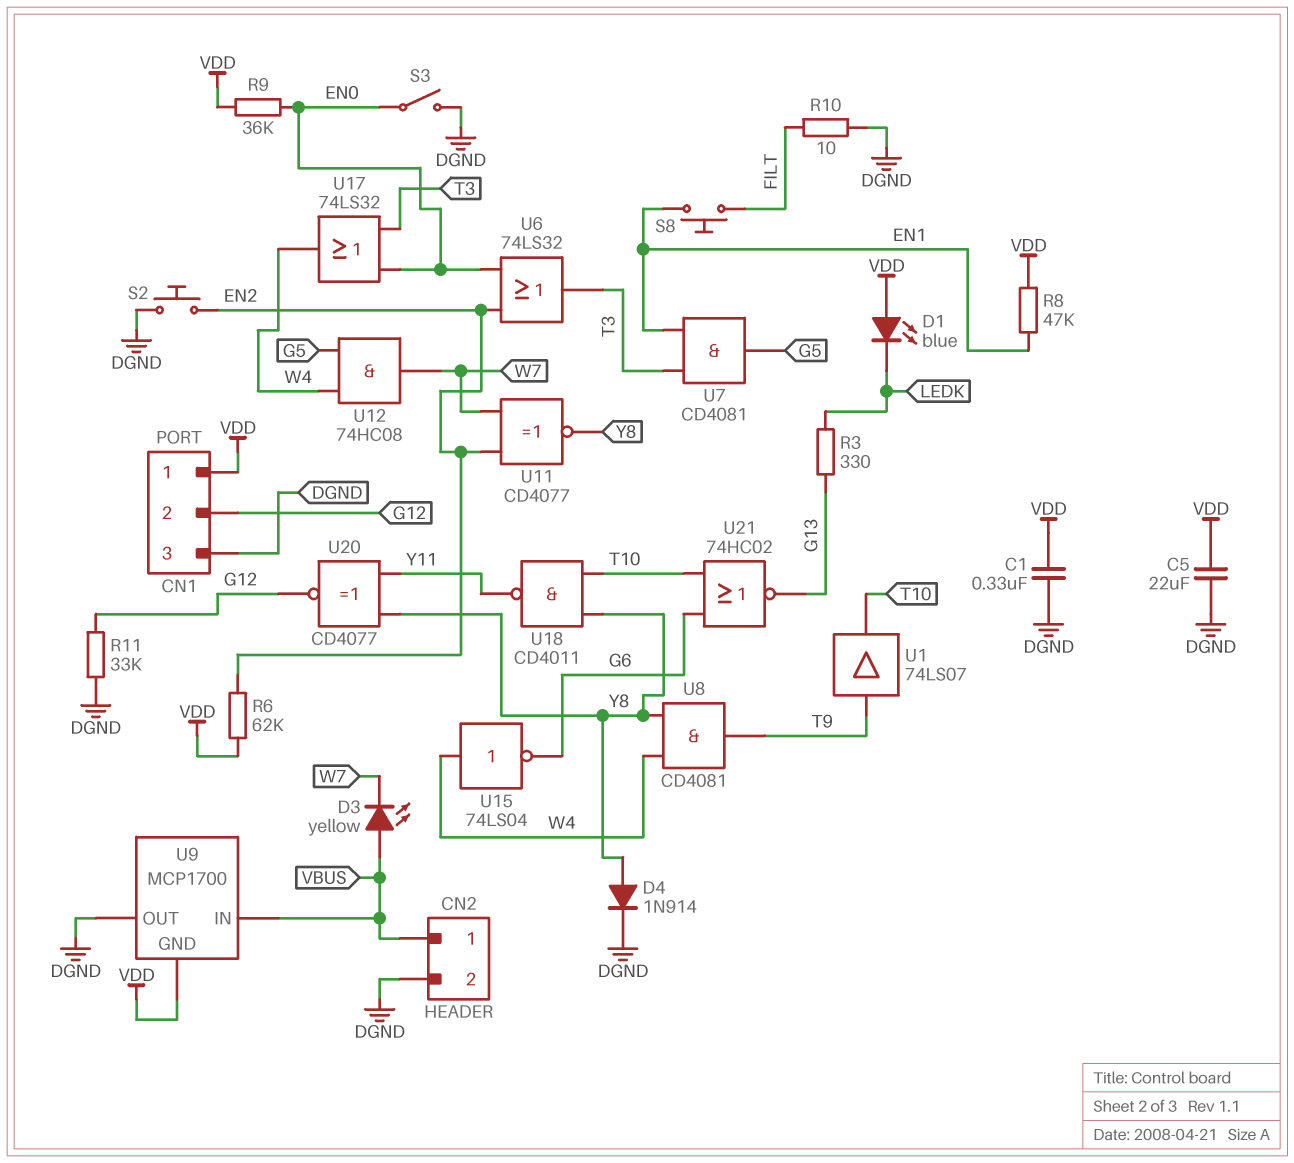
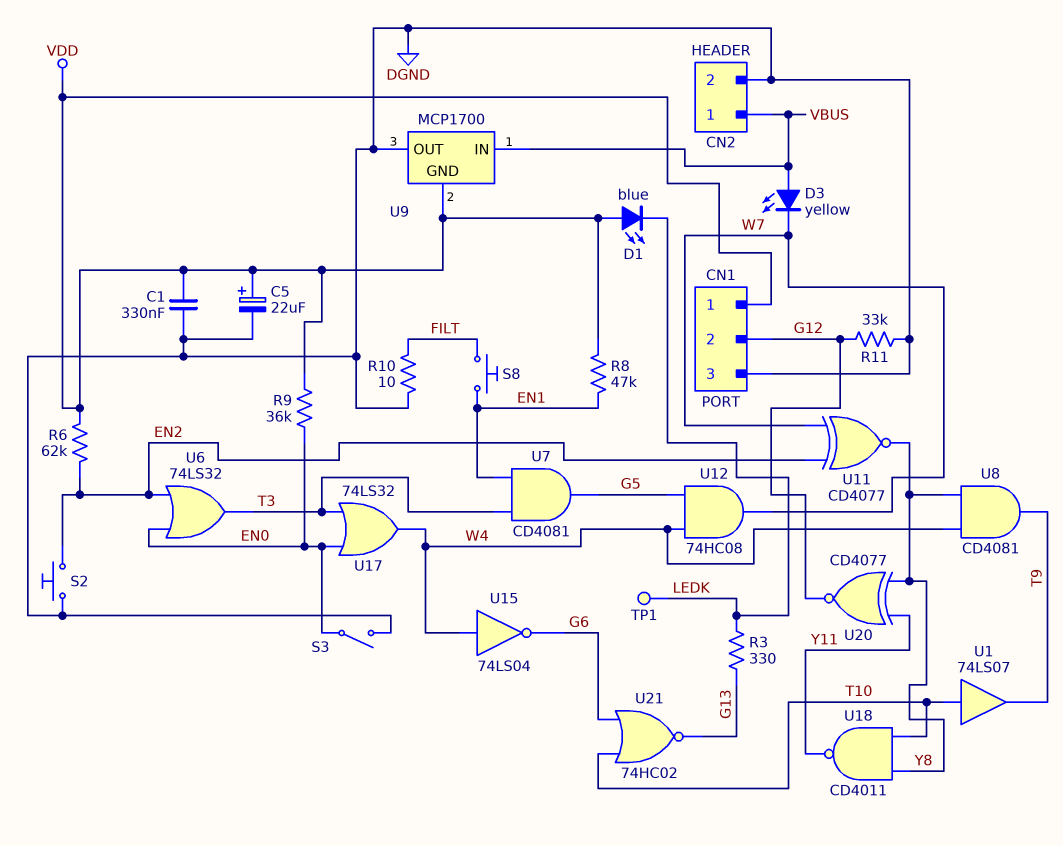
C5: 22uF (DGND, VDD) -> 22uF (plus VDD, minus DGND)
D4: diode 1N914 (A Y8, K DGND) -> none
TP1: none -> test point (LEDK)
U1: buffer 74LS07 (in T9, out T10) -> buffer 74LS07 (in T10, out T9)

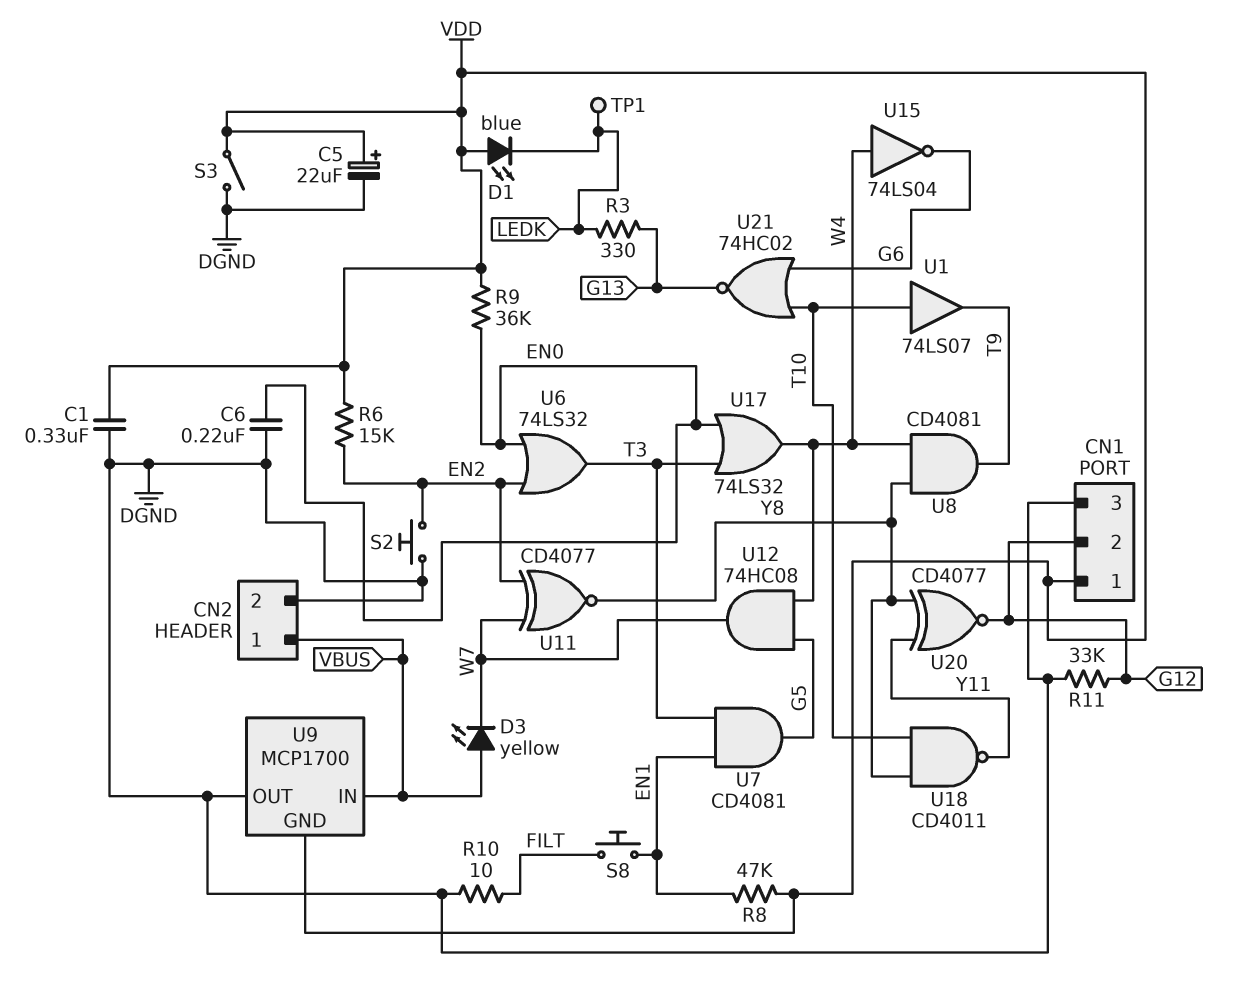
C6: none -> 220nF (DGND, EN0)
R6: 62k (EN2, VDD) -> 15k (EN2, VDD)
S3: switch (DGND, EN0) -> switch (DGND, VDD)

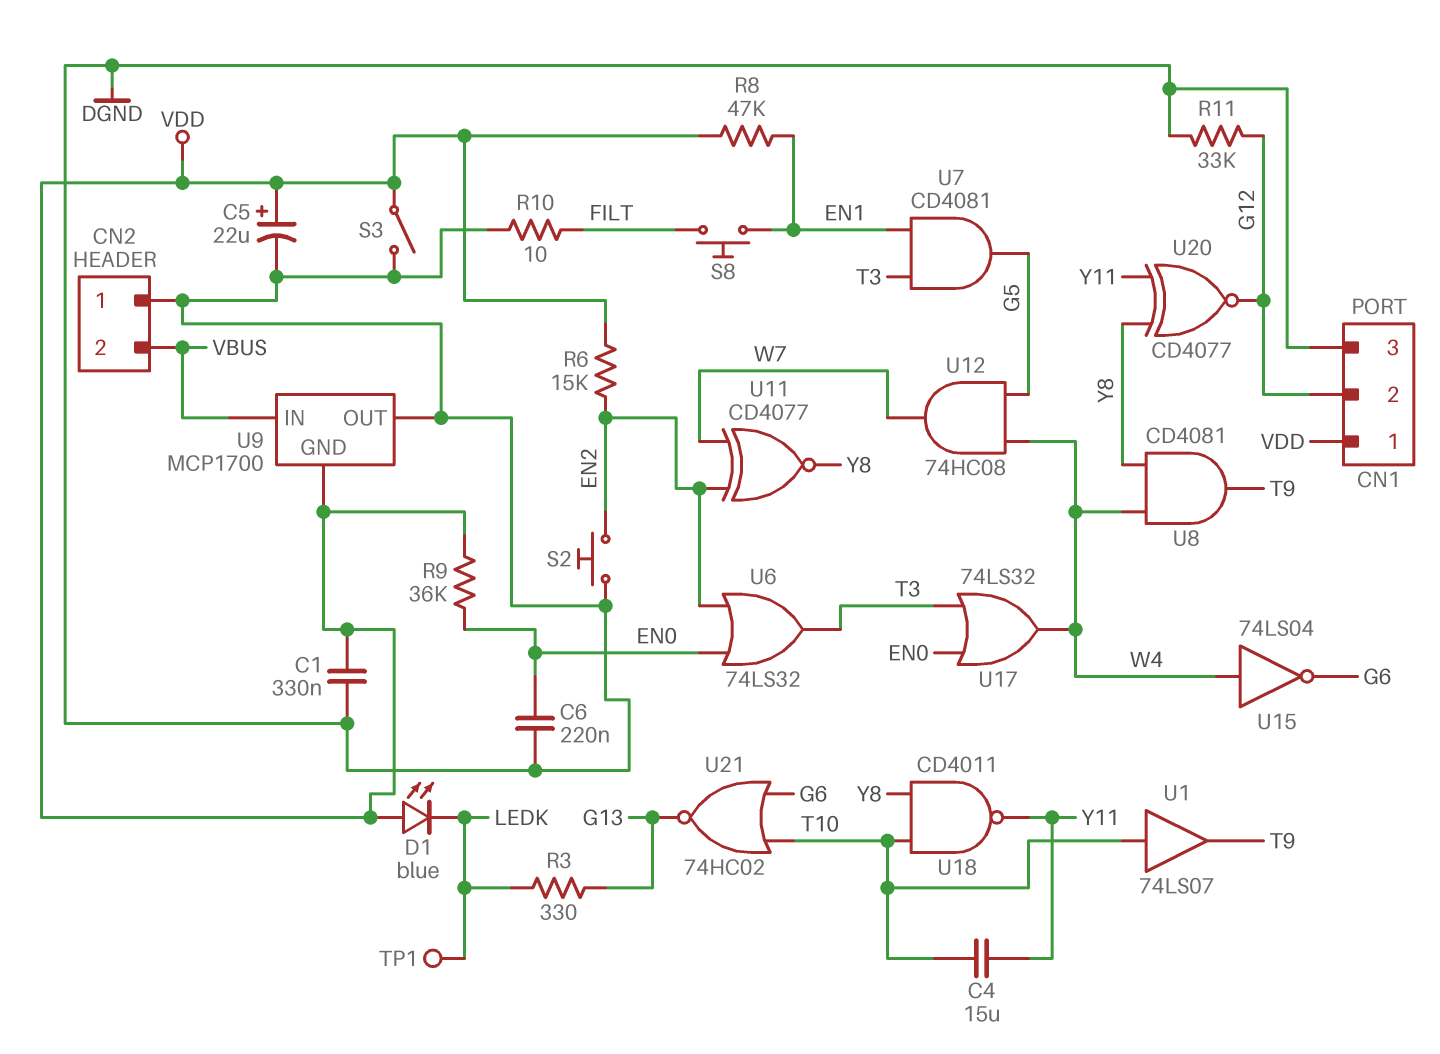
C4: none -> 15uF (T10, Y11)
CN2 pin 1: VBUS -> DGND
CN2 pin 2: DGND -> VBUS
D3: LED yellow (A VBUS, K W7) -> none

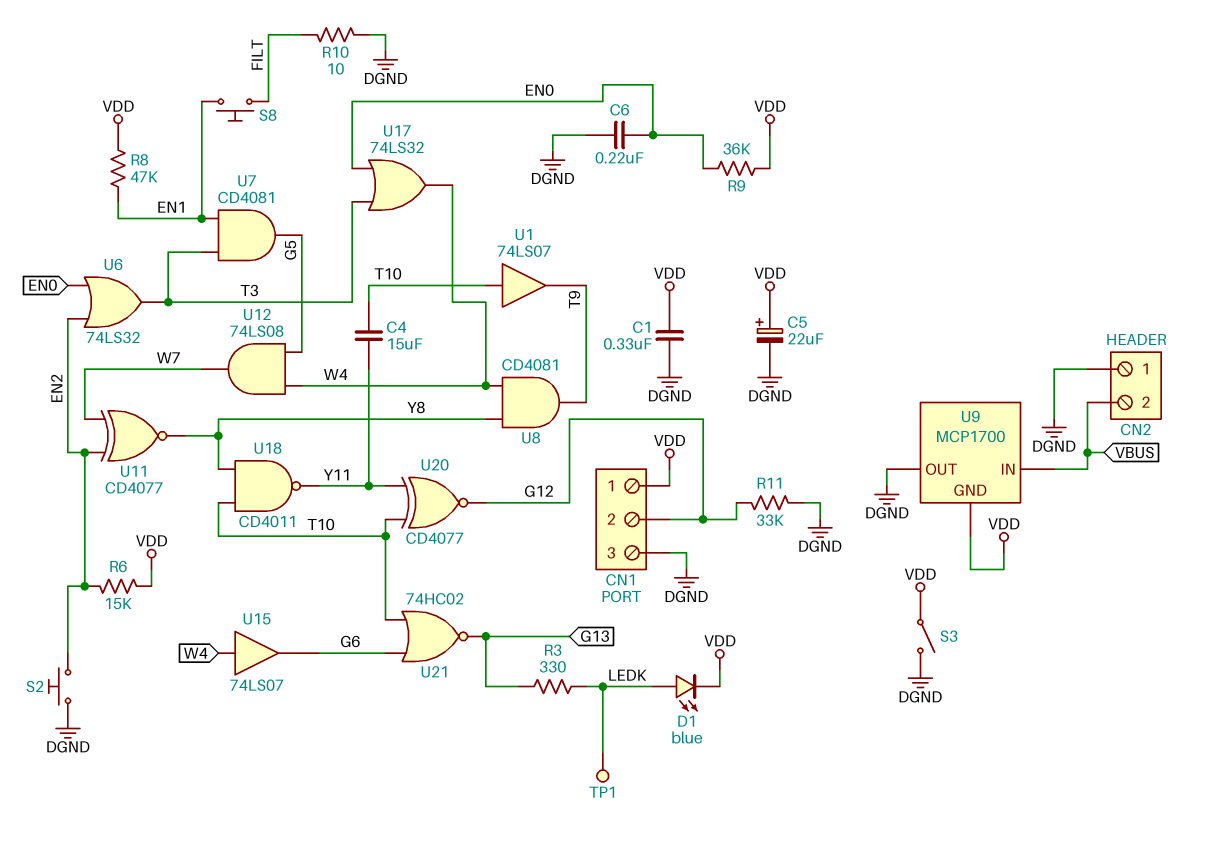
D1: LED blue (A VDD, K LEDK) -> LED blue (A LEDK, K VDD)
U12: AND 74HC08 (in G5, in W4, out W7) -> AND 74LS08 (in G5, in W4, out W7)
U15: NOT 74LS04 (in W4, out G6) -> buffer 74LS07 (in W4, out G6)
U20: XNOR CD4077 (in Y8, in Y11, out G12) -> XNOR CD4077 (in T10, in Y11, out G12)

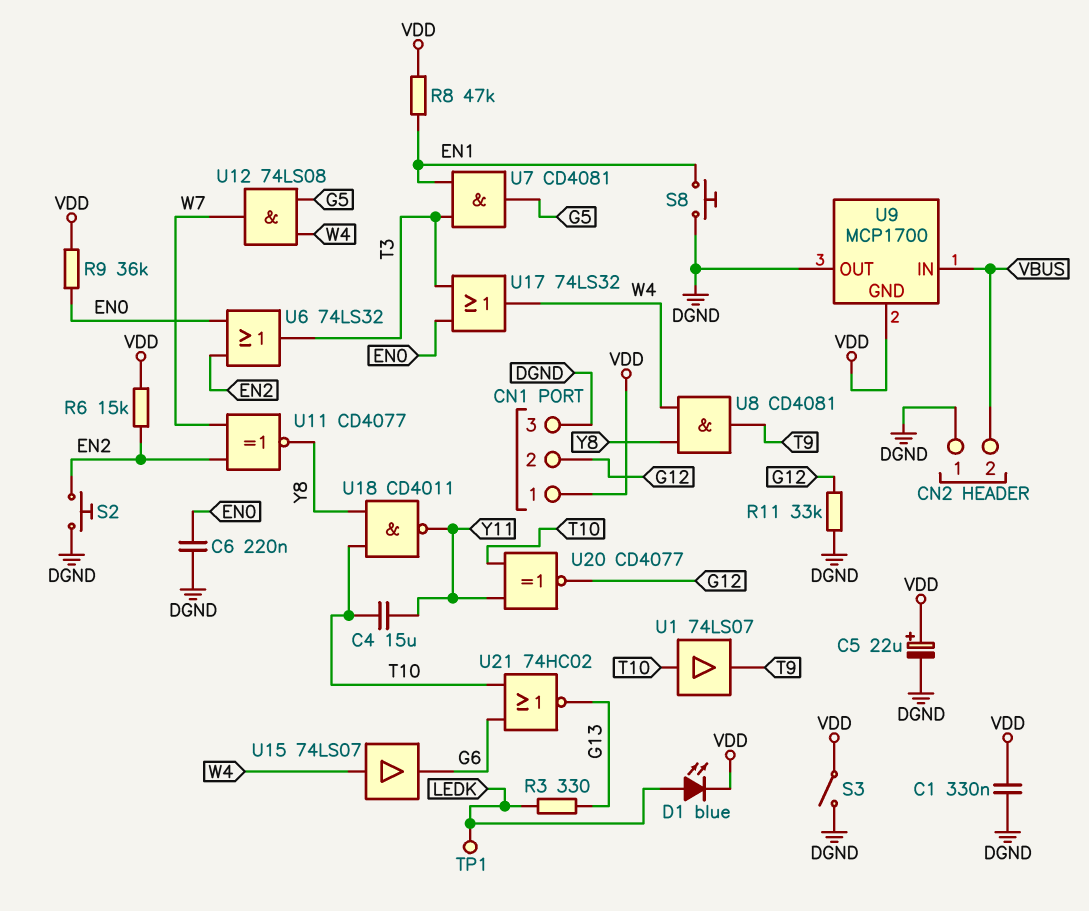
R10: 10 (DGND, FILT) -> none
S8: button (EN1, FILT) -> button (DGND, EN1)

